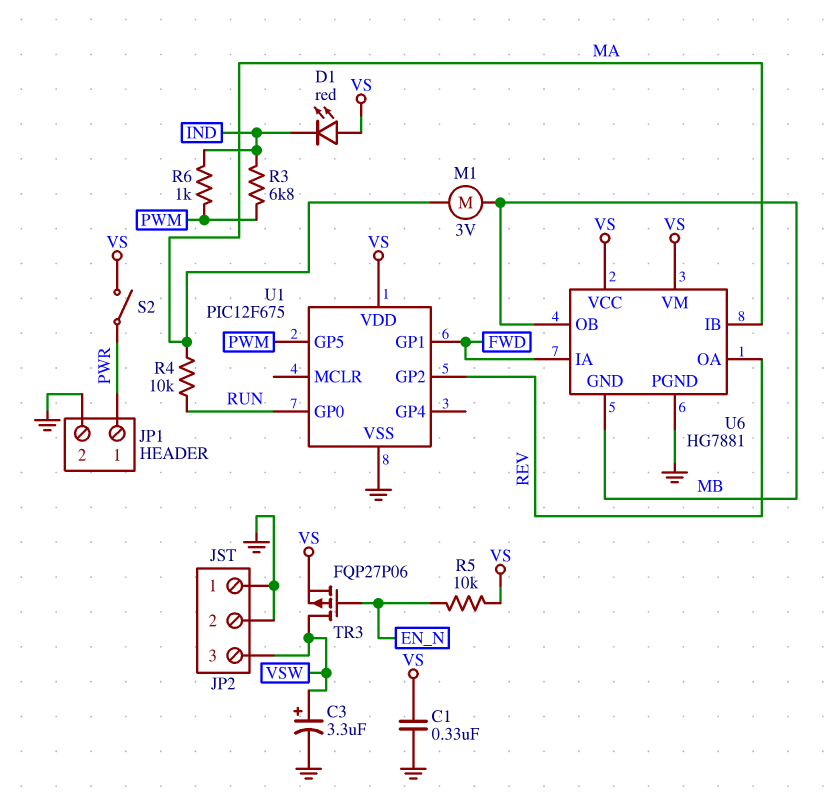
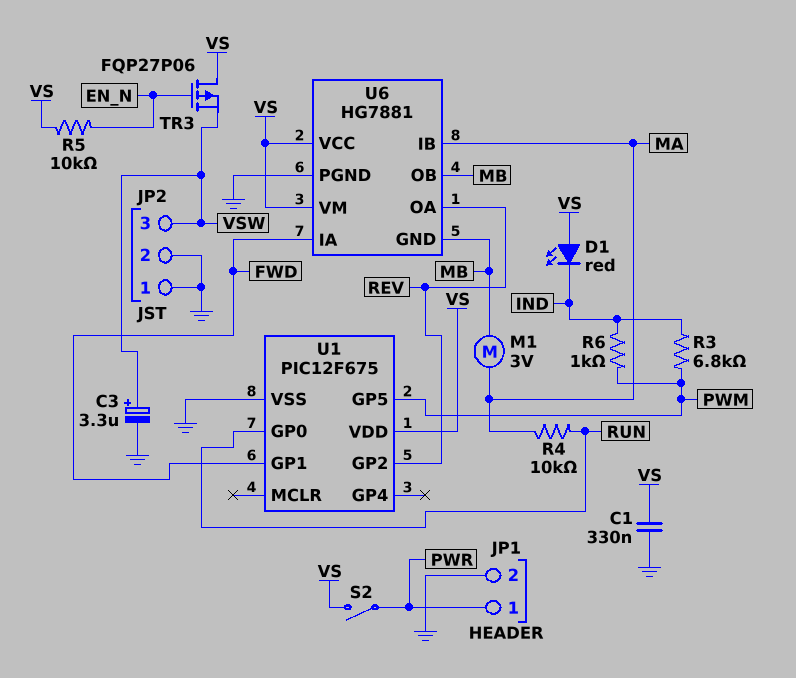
TR3: PMOS FQP27P06 (G EN_N, D VSW, S VS) -> PMOS FQP27P06 (G EN_N, D VS, S VSW)

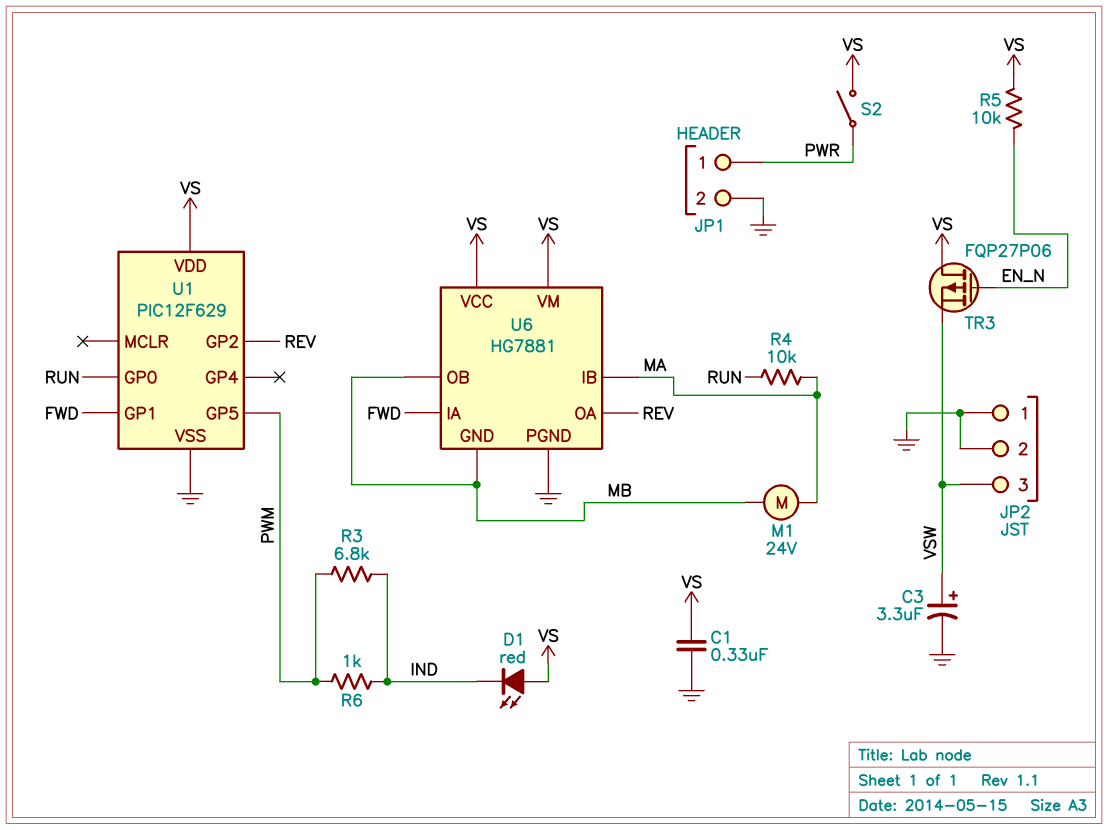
M1: motor 3V (MA, MB) -> motor 24V (MA, MB)
U1: PIC12F675 -> PIC12F629

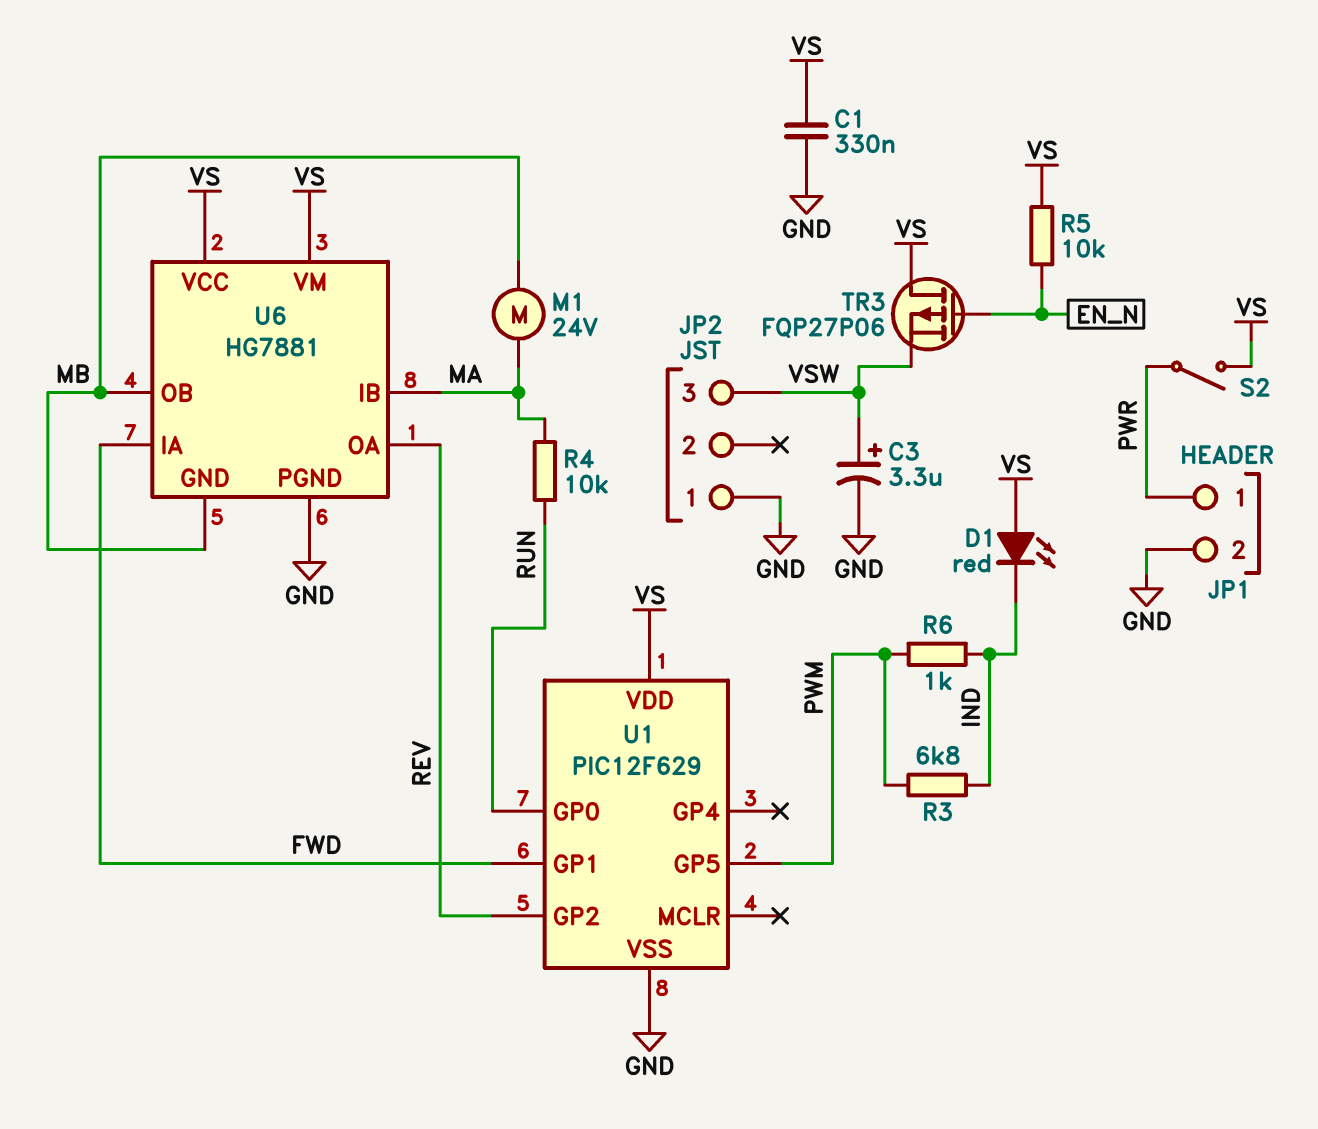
JP2 pin 2: GND -> none

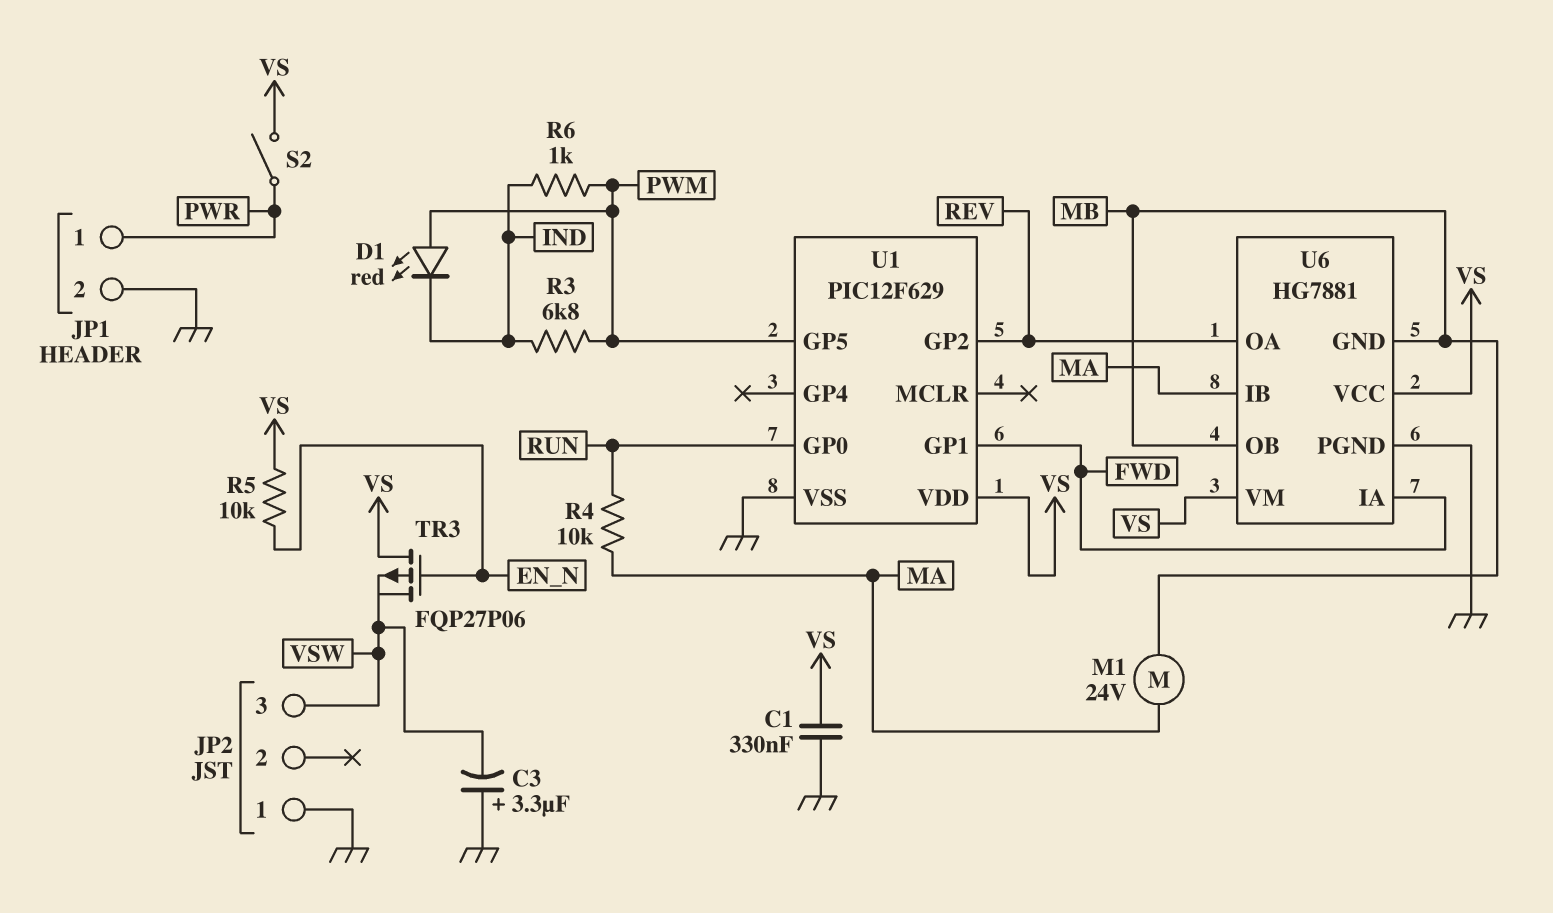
C3: 3.3uF (plus VSW, minus GND) -> 3.3uF (plus GND, minus VSW)
D1: LED red (A VS, K IND) -> LED red (A PWM, K IND)

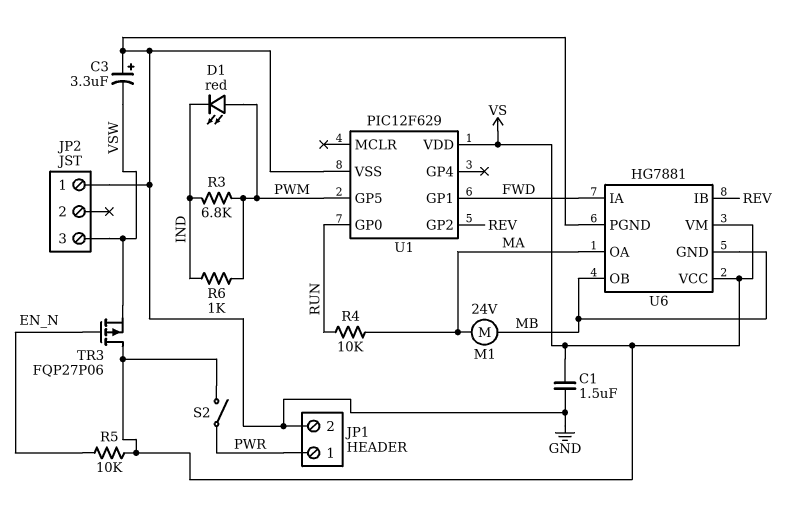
C1: 330nF (GND, VS) -> 1.5uF (GND, VS)
U6 pin IB: MA -> REV
U6 pin OA: REV -> MA

